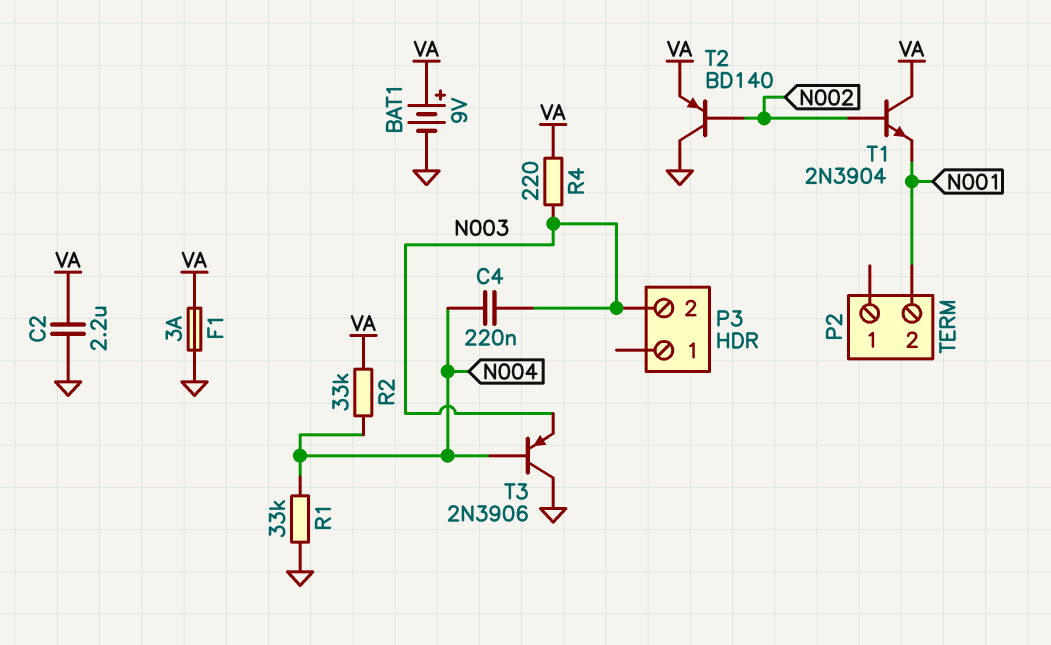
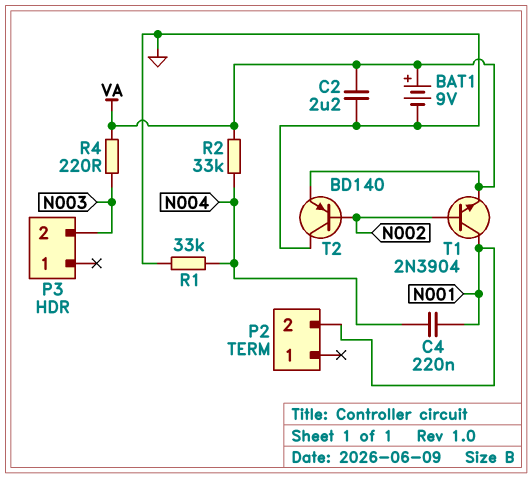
C4: 220nF (N003, N004) -> 220nF (N001, N004)
F1: 3A (GND, VA) -> none
T1: NPN 2N3904 (B N002, C VA, E N001) -> NPN 2N3904 (B N002, C N001, E VA)
T3: PNP 2N3906 (B N004, C GND, E N003) -> none

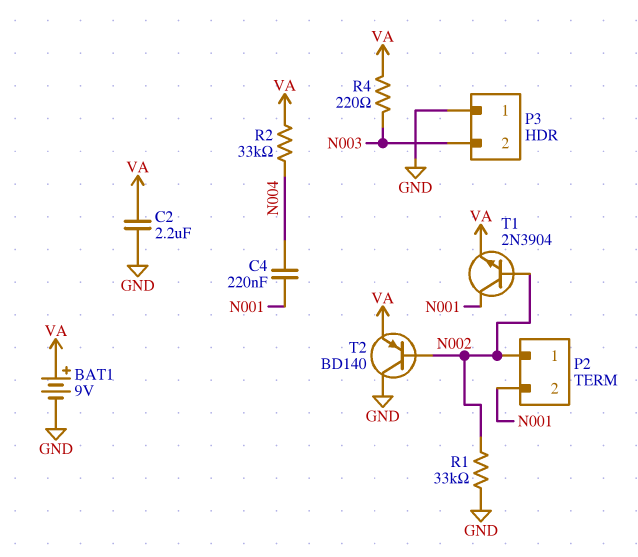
P2 pin 1: none -> N002
P3 pin 1: none -> GND
R1: 33k (GND, N004) -> 33k (GND, N002)

